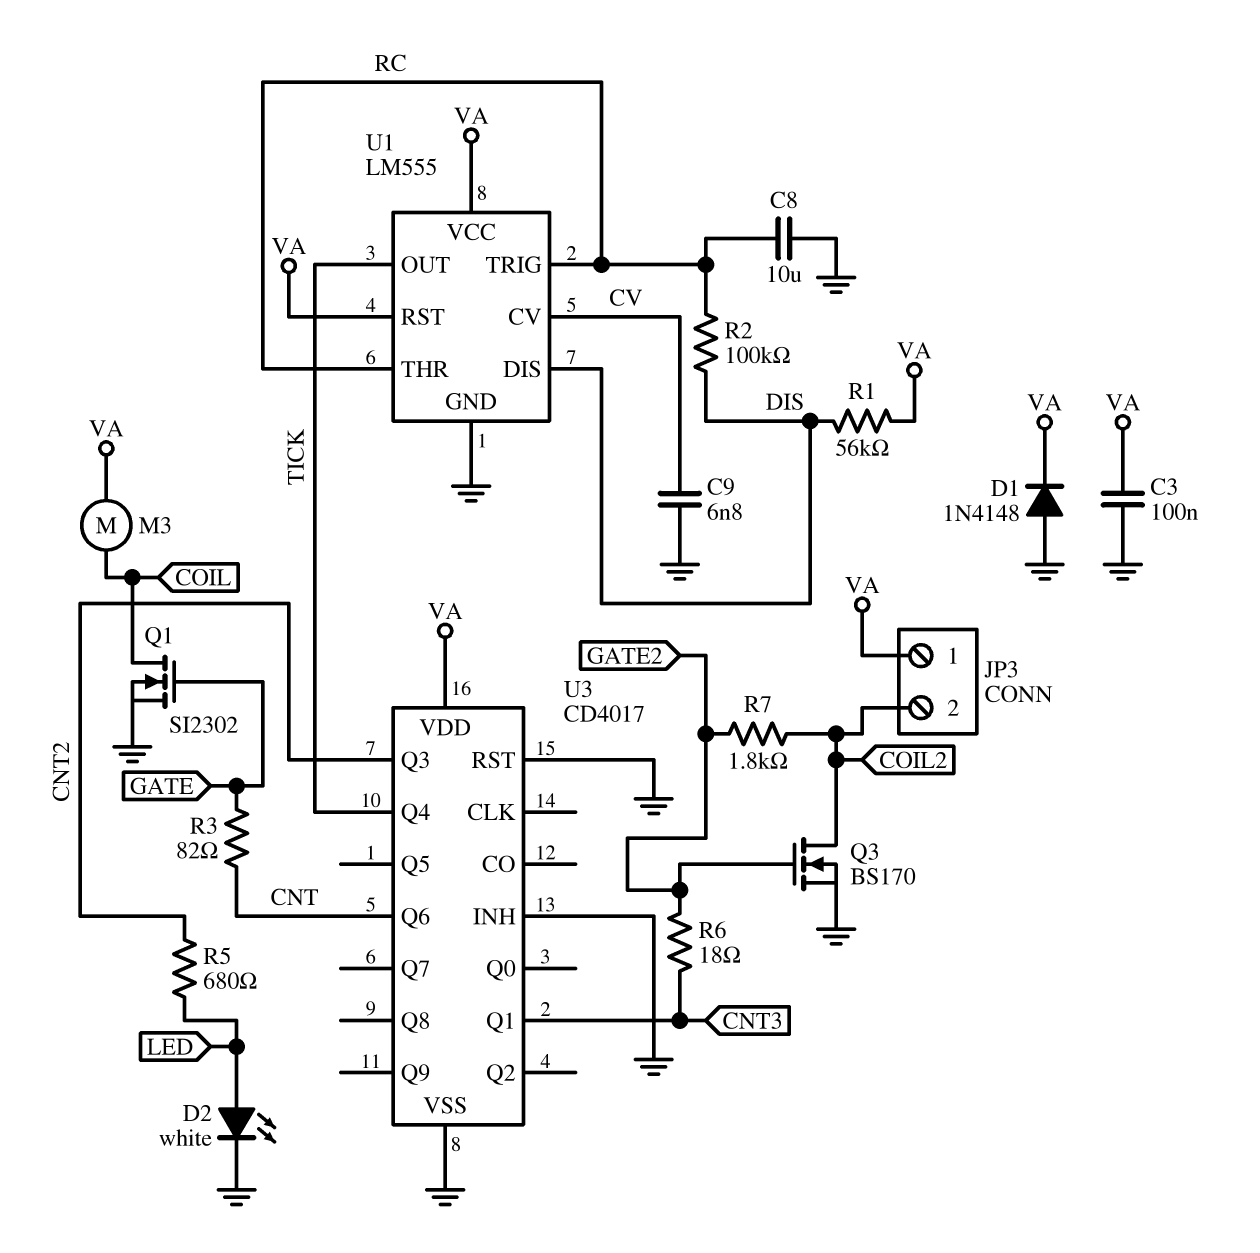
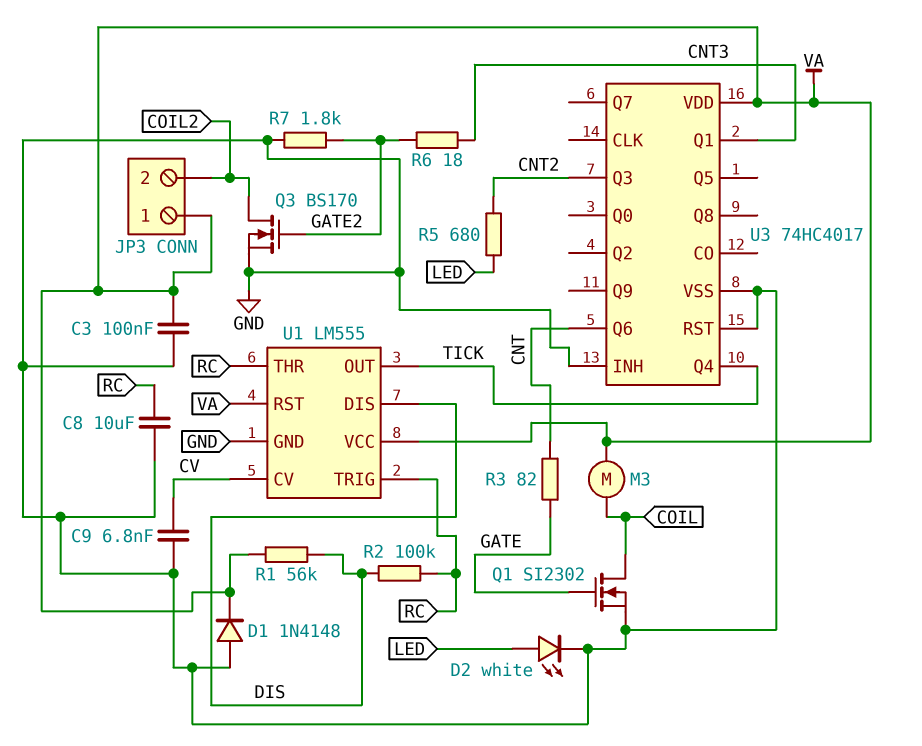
R7: 1.8k (COIL2, GATE2) -> 1.8k (GATE2, GND)
U3: CD4017 -> 74HC4017

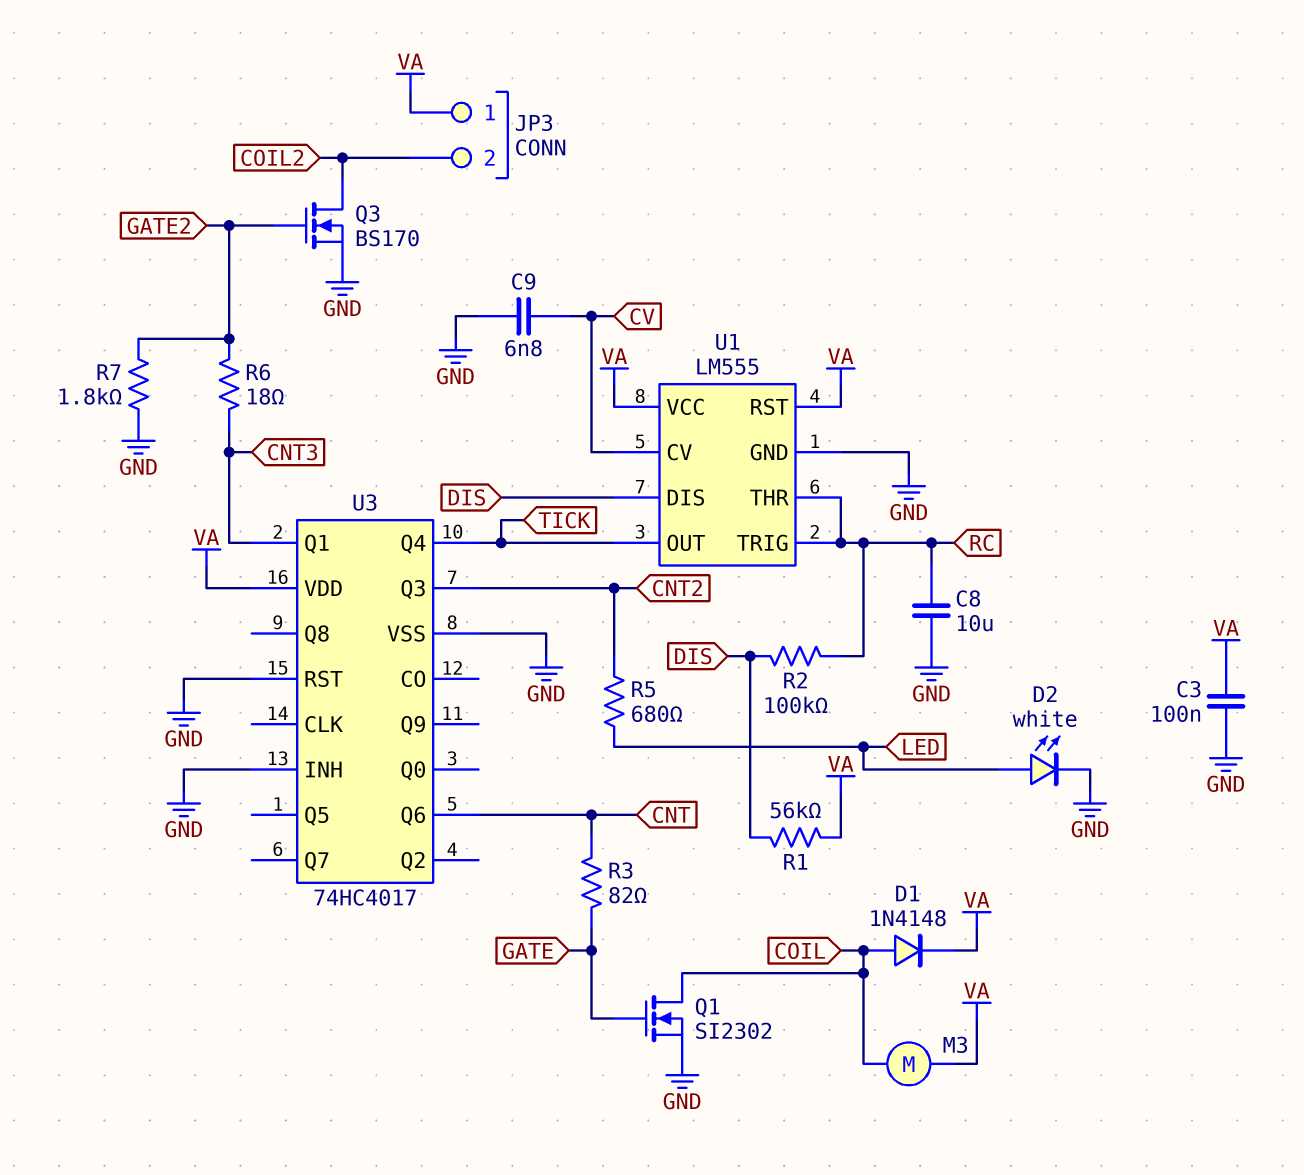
D1: diode 1N4148 (A GND, K VA) -> diode 1N4148 (A COIL, K VA)

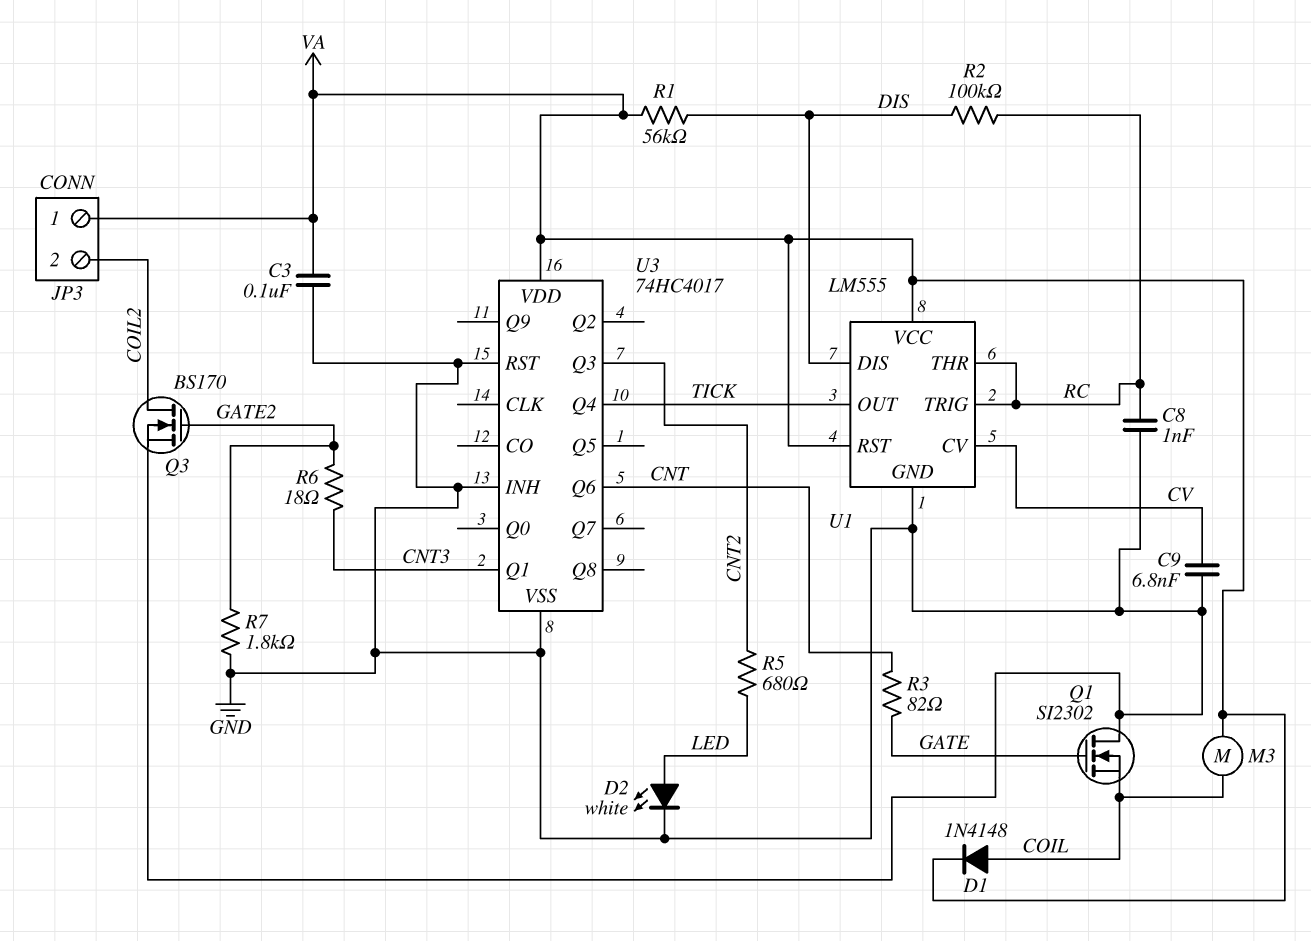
C8: 10uF (GND, RC) -> 1nF (GND, RC)
Q1: NMOS SI2302 (G GATE, D COIL, S GND) -> NMOS SI2302 (G GATE, D GND, S COIL)

